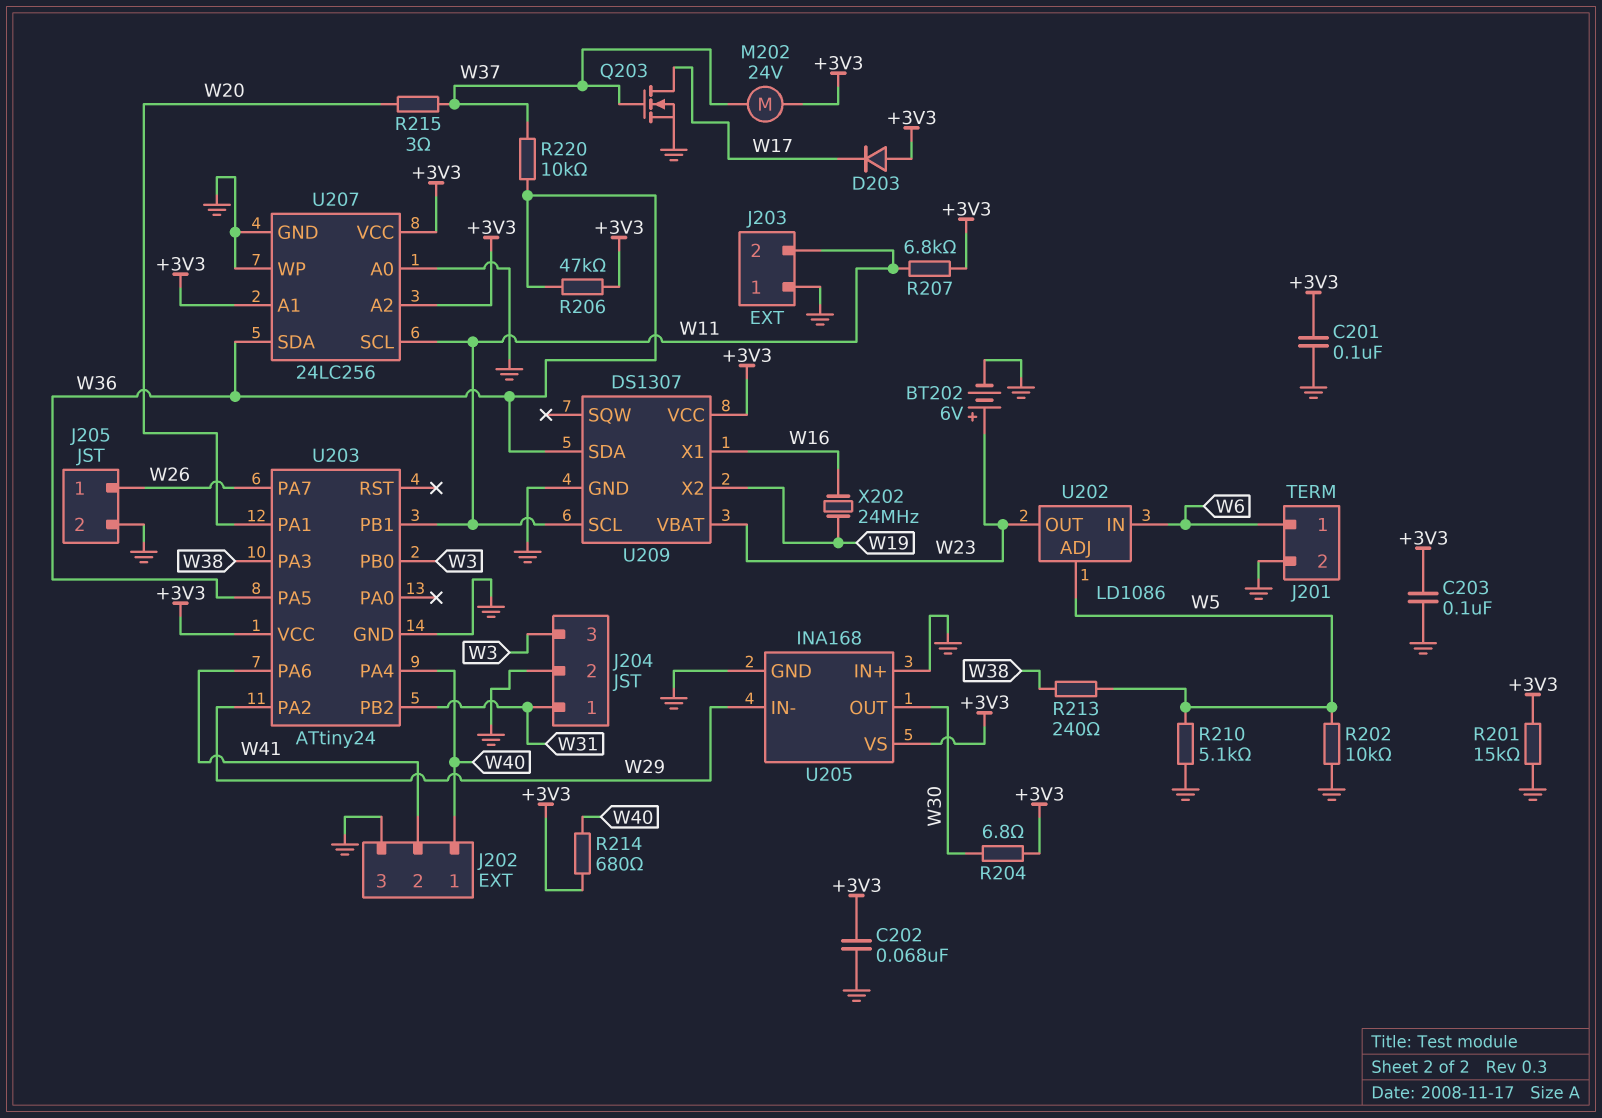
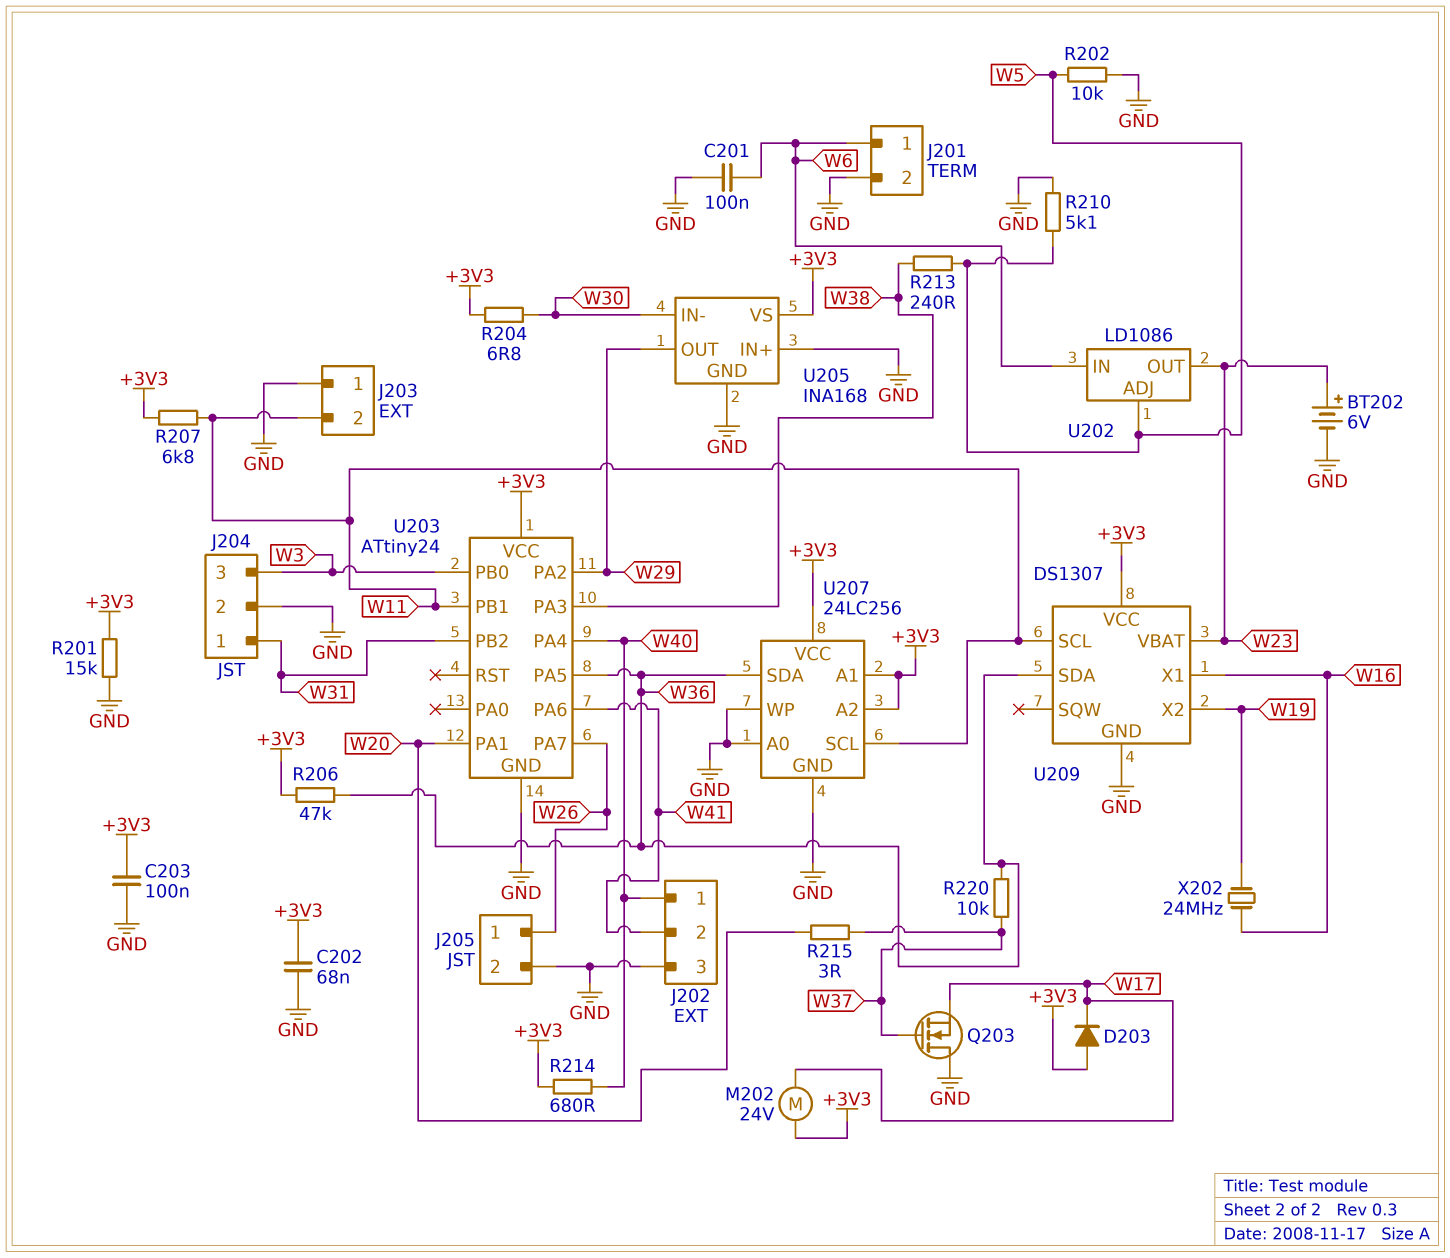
C201: 100nF (+3V3, GND) -> 100nF (GND, W6)
M202: motor 24V (+3V3, W37) -> motor 24V (+3V3, W17)
Q203: NMOS (G W37, D W17, S GND) -> NMOS (G W37, D GND, S W17)
U205 pin IN-: W29 -> W30
U205 pin OUT: W30 -> W29

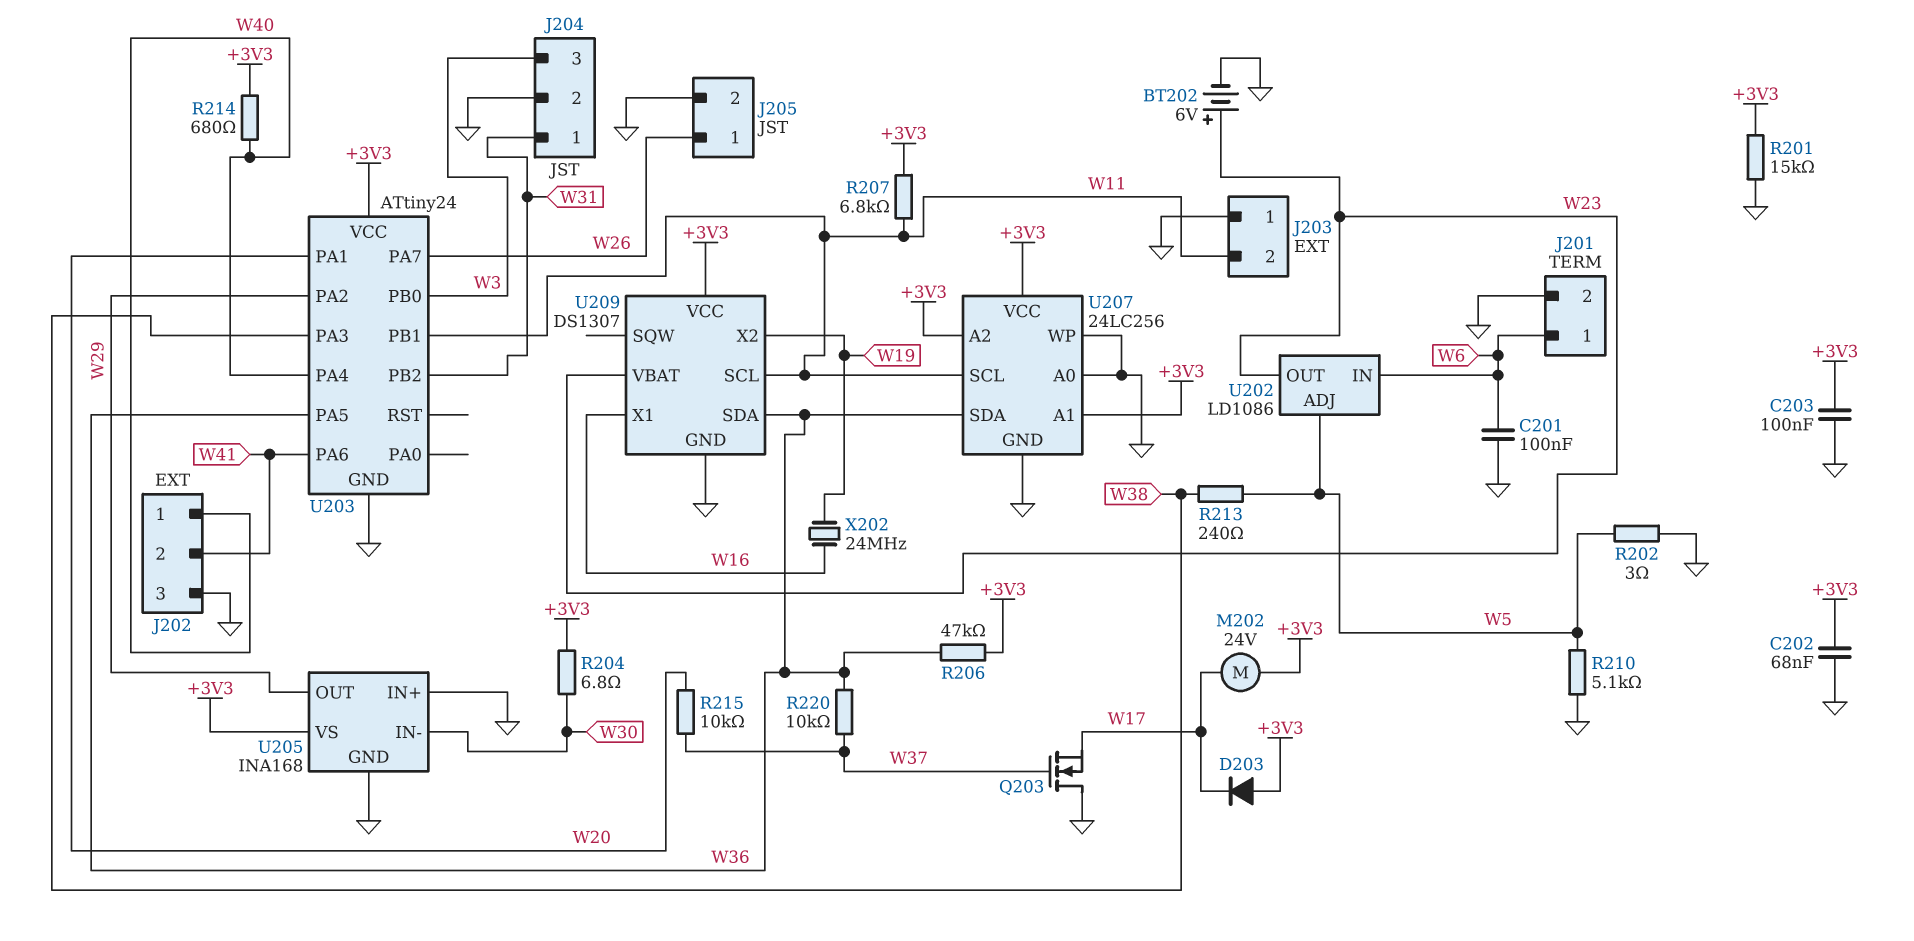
R202: 10k (GND, W5) -> 3 (GND, W5)
R215: 3 (W20, W37) -> 10k (W20, W37)

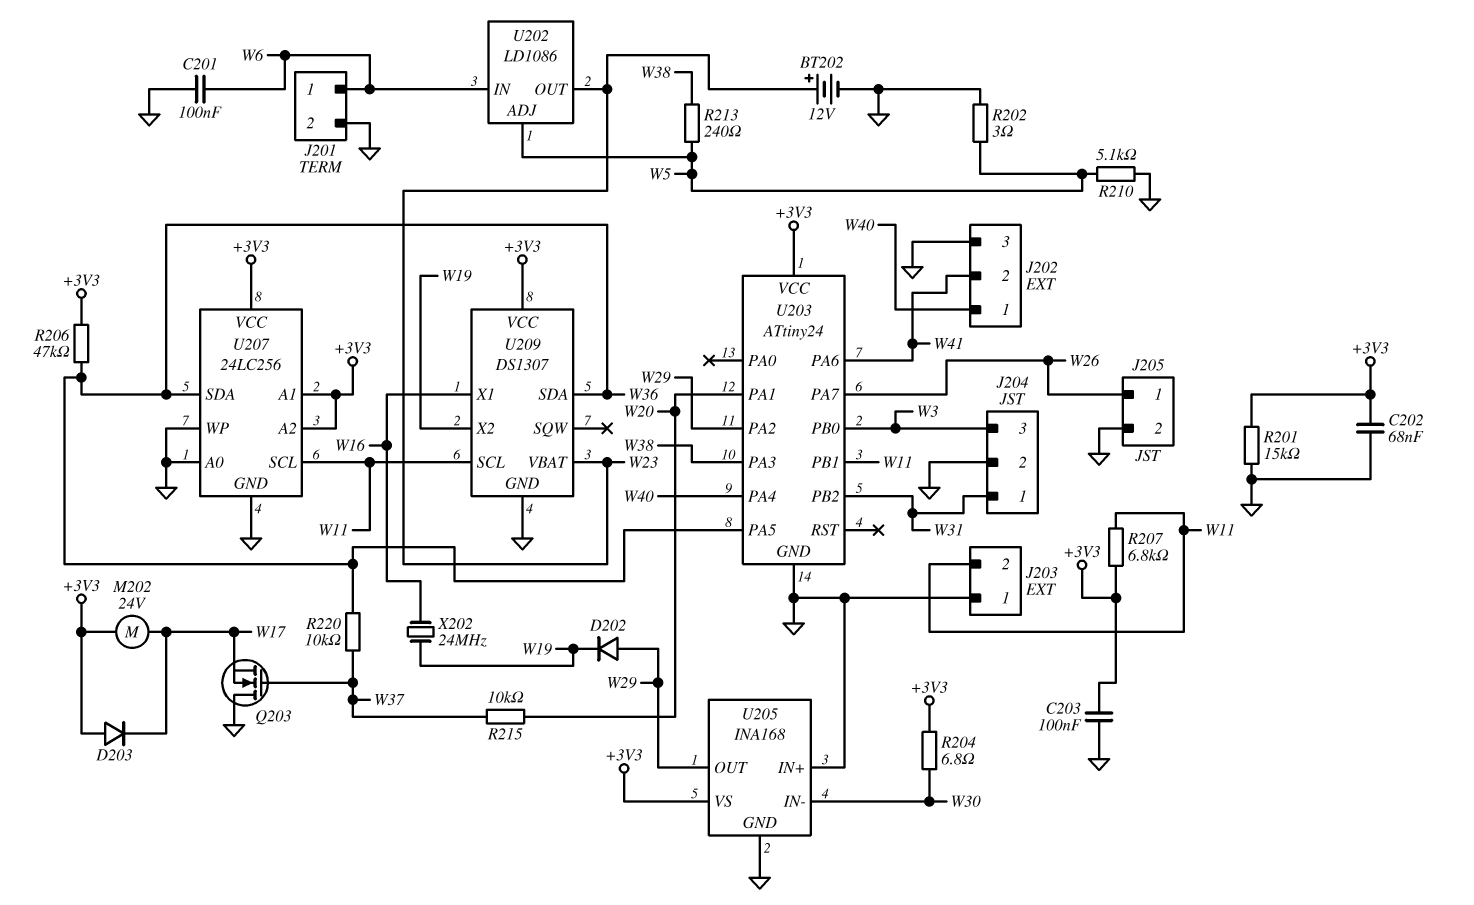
BT202: 6V (plus W23, minus GND) -> 12V (plus W23, minus GND)
D202: none -> diode (A W29, K W19)
R214: 680 (+3V3, W40) -> none

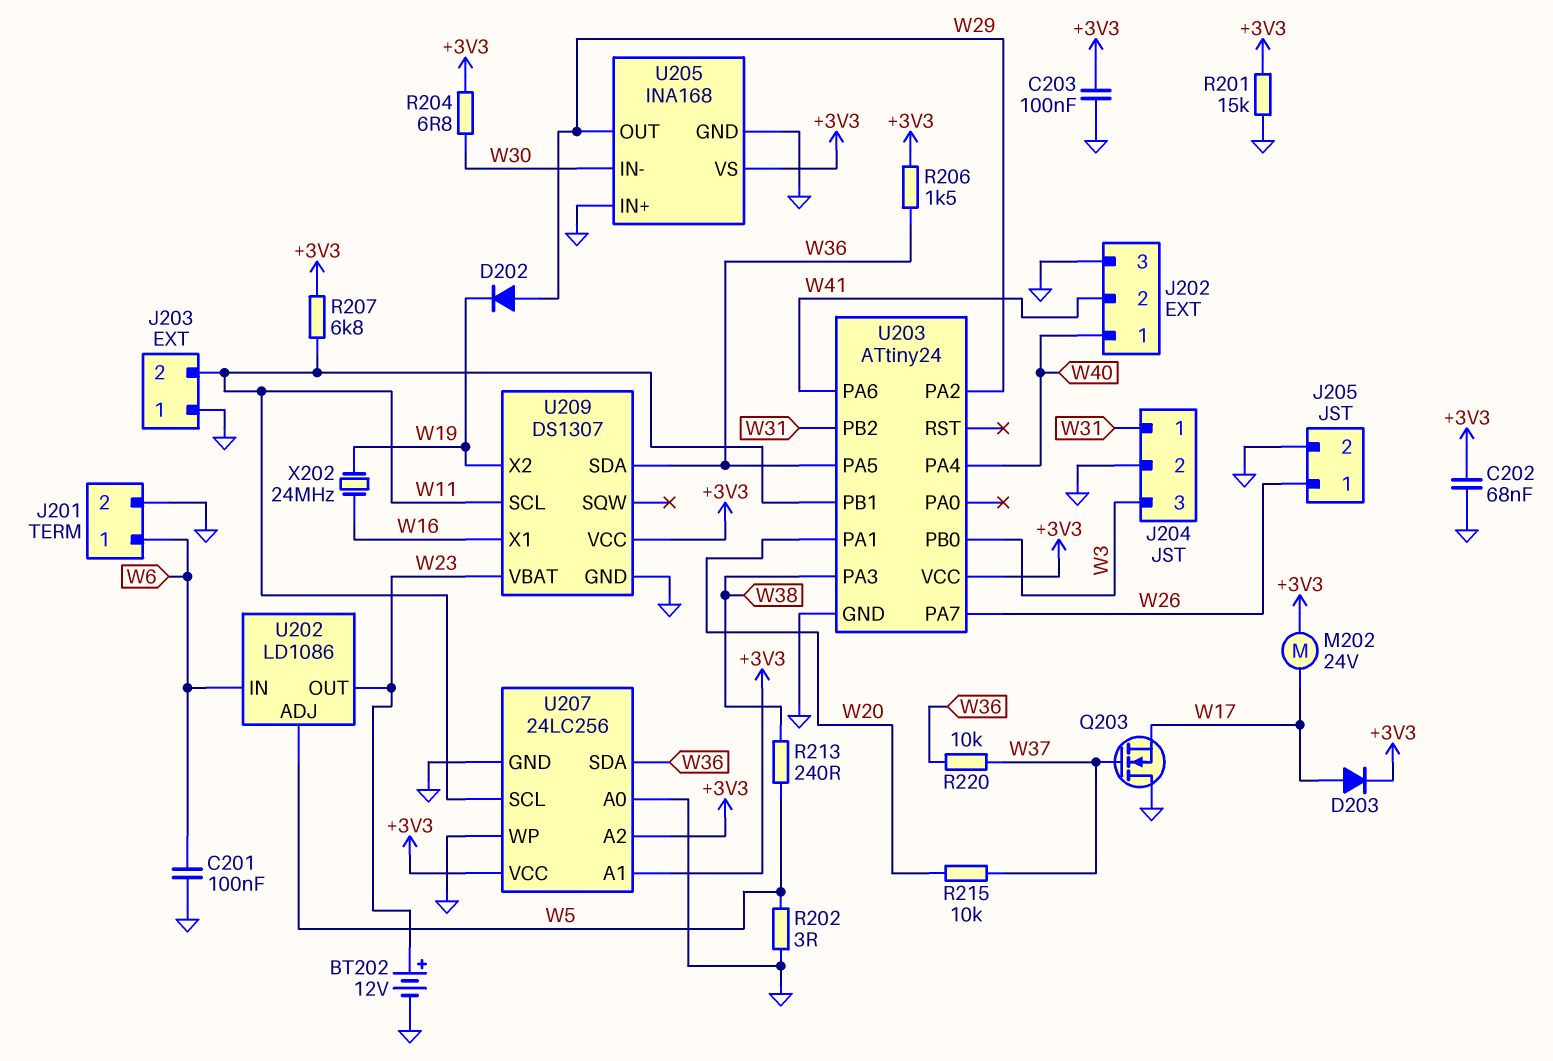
D203: diode (A +3V3, K W17) -> diode (A W17, K +3V3)
R206: 47k (+3V3, W36) -> 1.5k (+3V3, W36)
R210: 5.1k (GND, W5) -> none

